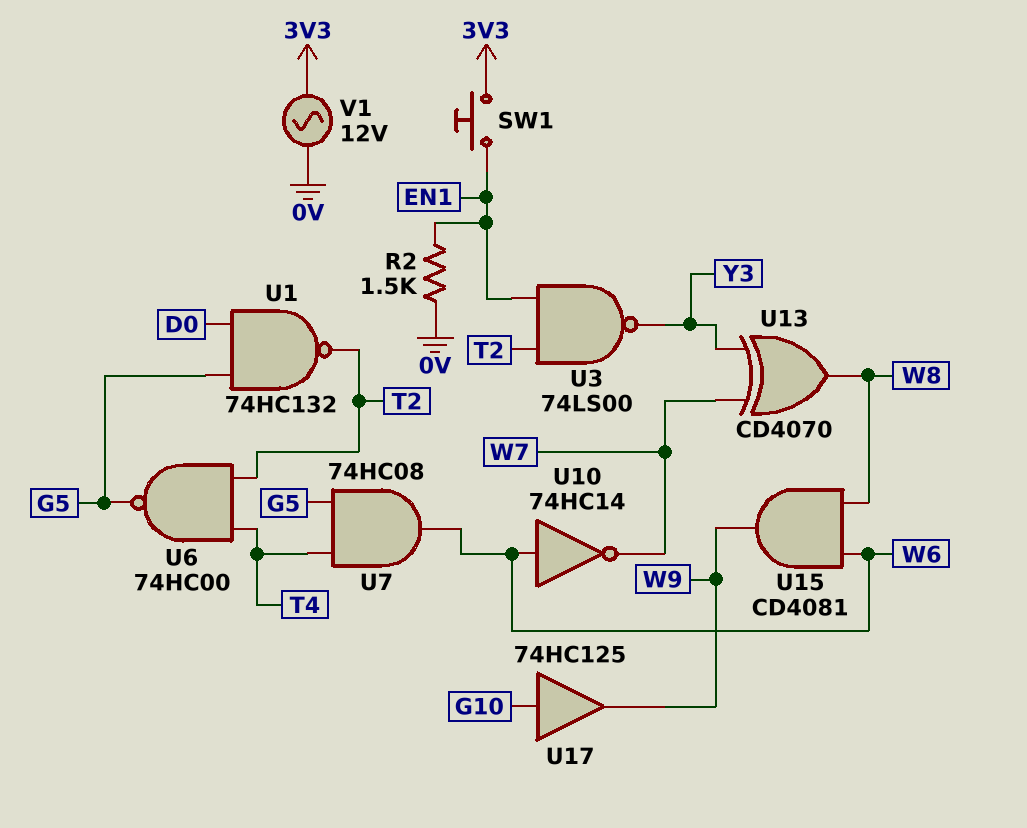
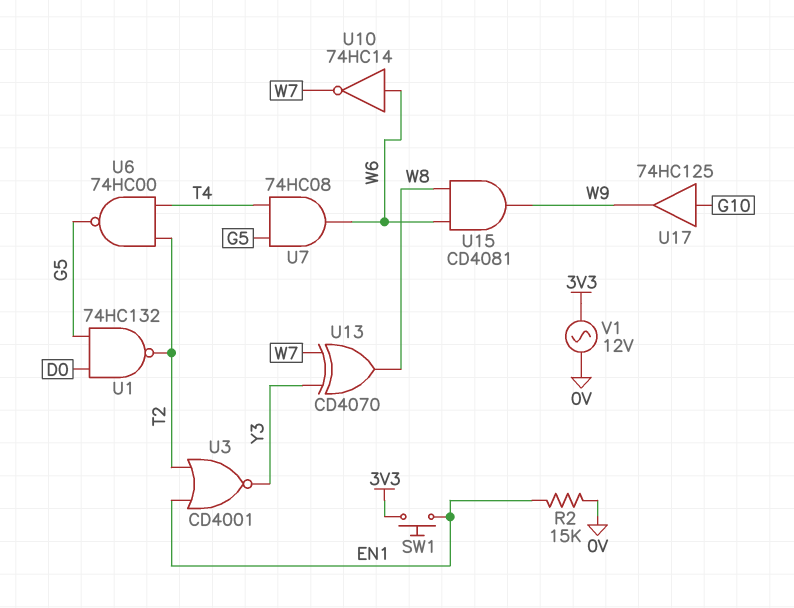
R2: 1.5k (0V, EN1) -> 15k (0V, EN1)
U3: NAND 74LS00 (in EN1, in T2, out Y3) -> NOR CD4001 (in EN1, in T2, out Y3)

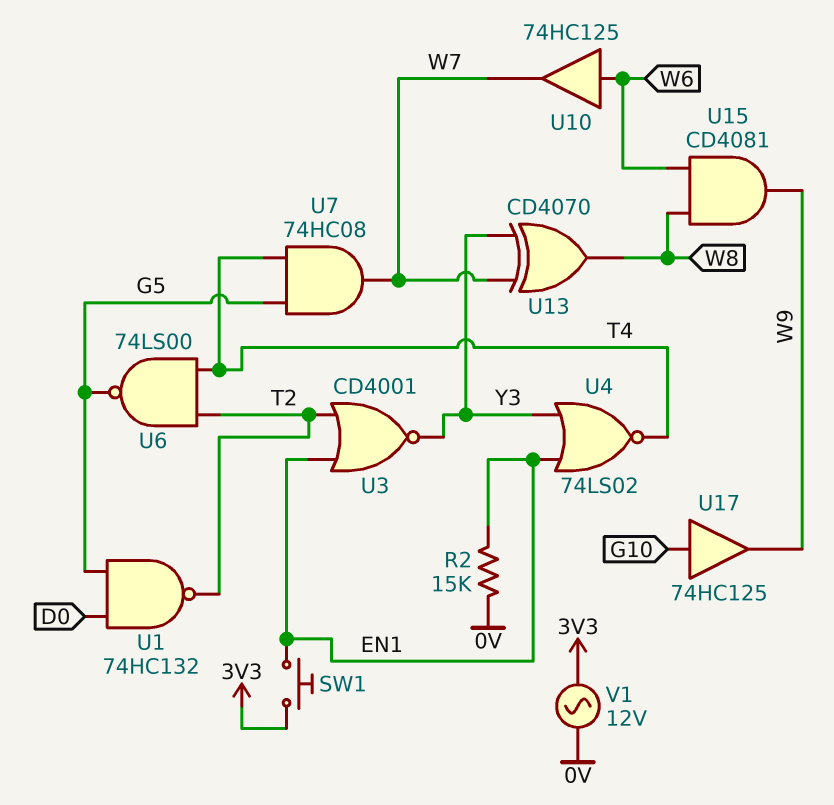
U4: none -> NOR 74LS02 (in EN1, in Y3, out T4)
U6: NAND 74HC00 (in T2, in T4, out G5) -> NAND 74LS00 (in T2, in T4, out G5)
U7: AND 74HC08 (in G5, in T4, out W6) -> AND 74HC08 (in G5, in T4, out W7)
U10: NOT 74HC14 (in W6, out W7) -> buffer 74HC125 (in W6, out W7)

